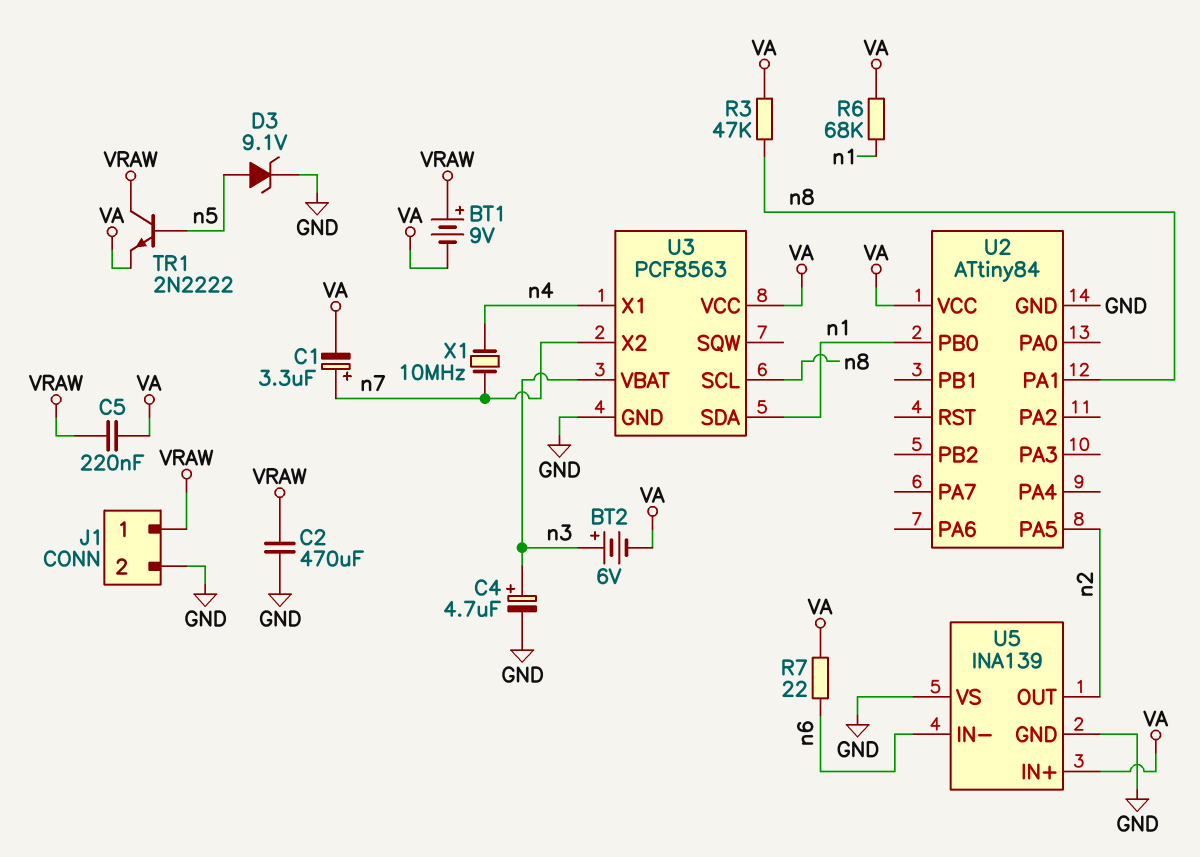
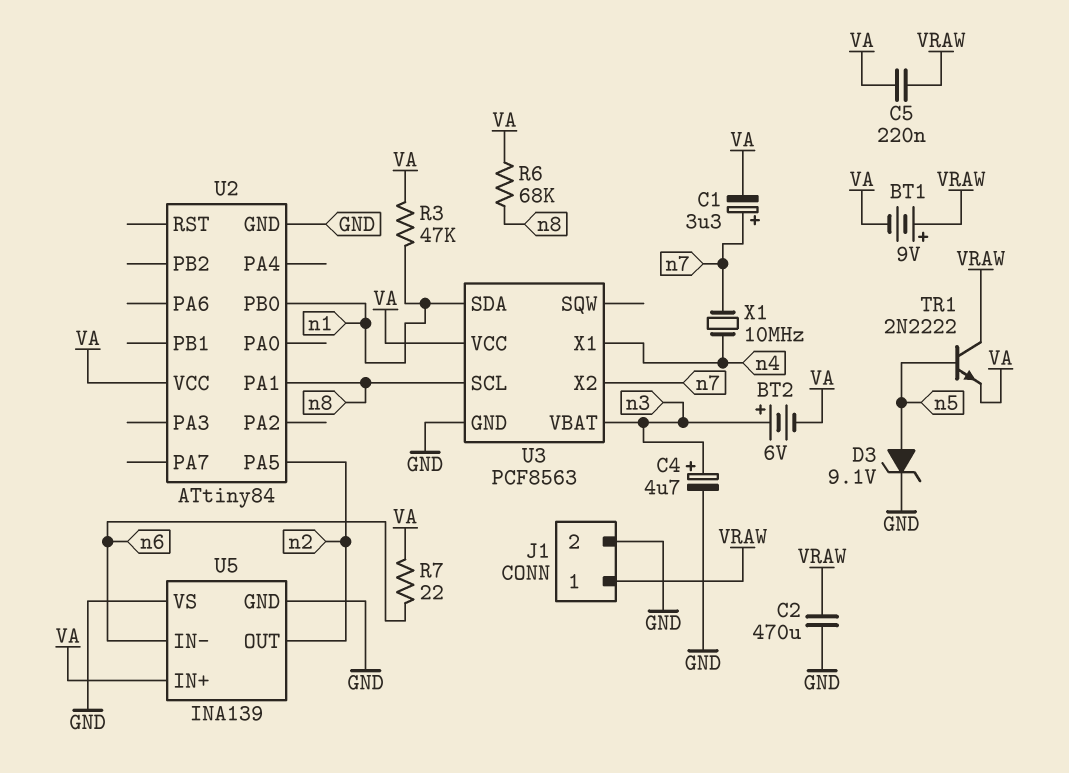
R3: 47k (VA, n8) -> 47k (VA, n1)
R6: 68k (VA, n1) -> 68k (VA, n8)

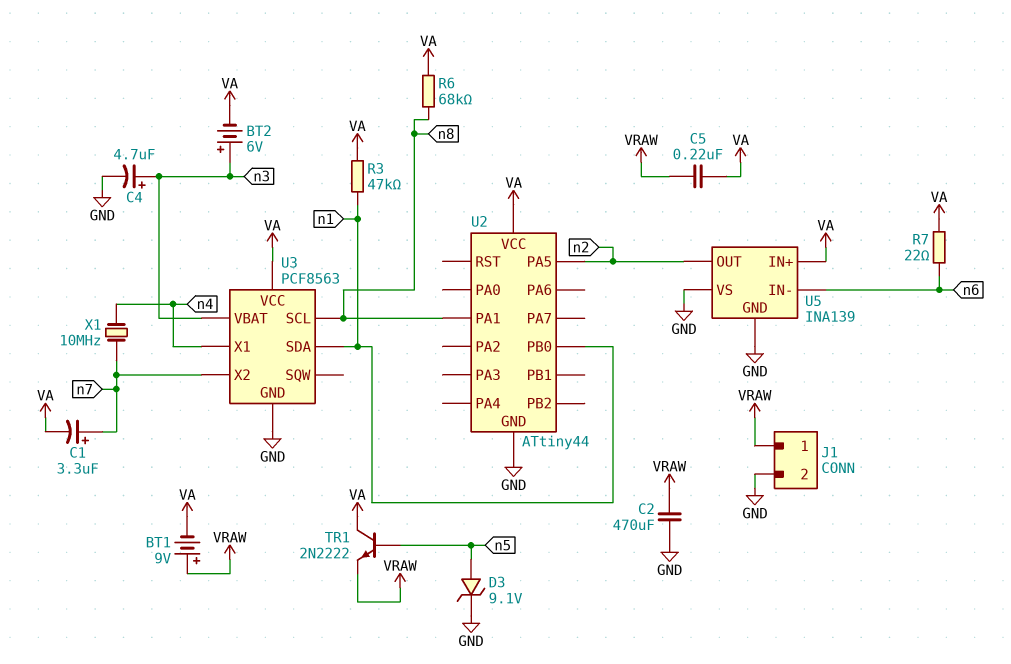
TR1: NPN 2N2222 (B n5, C VRAW, E VA) -> NPN 2N2222 (B n5, C VA, E VRAW)
U2: ATtiny84 -> ATtiny44

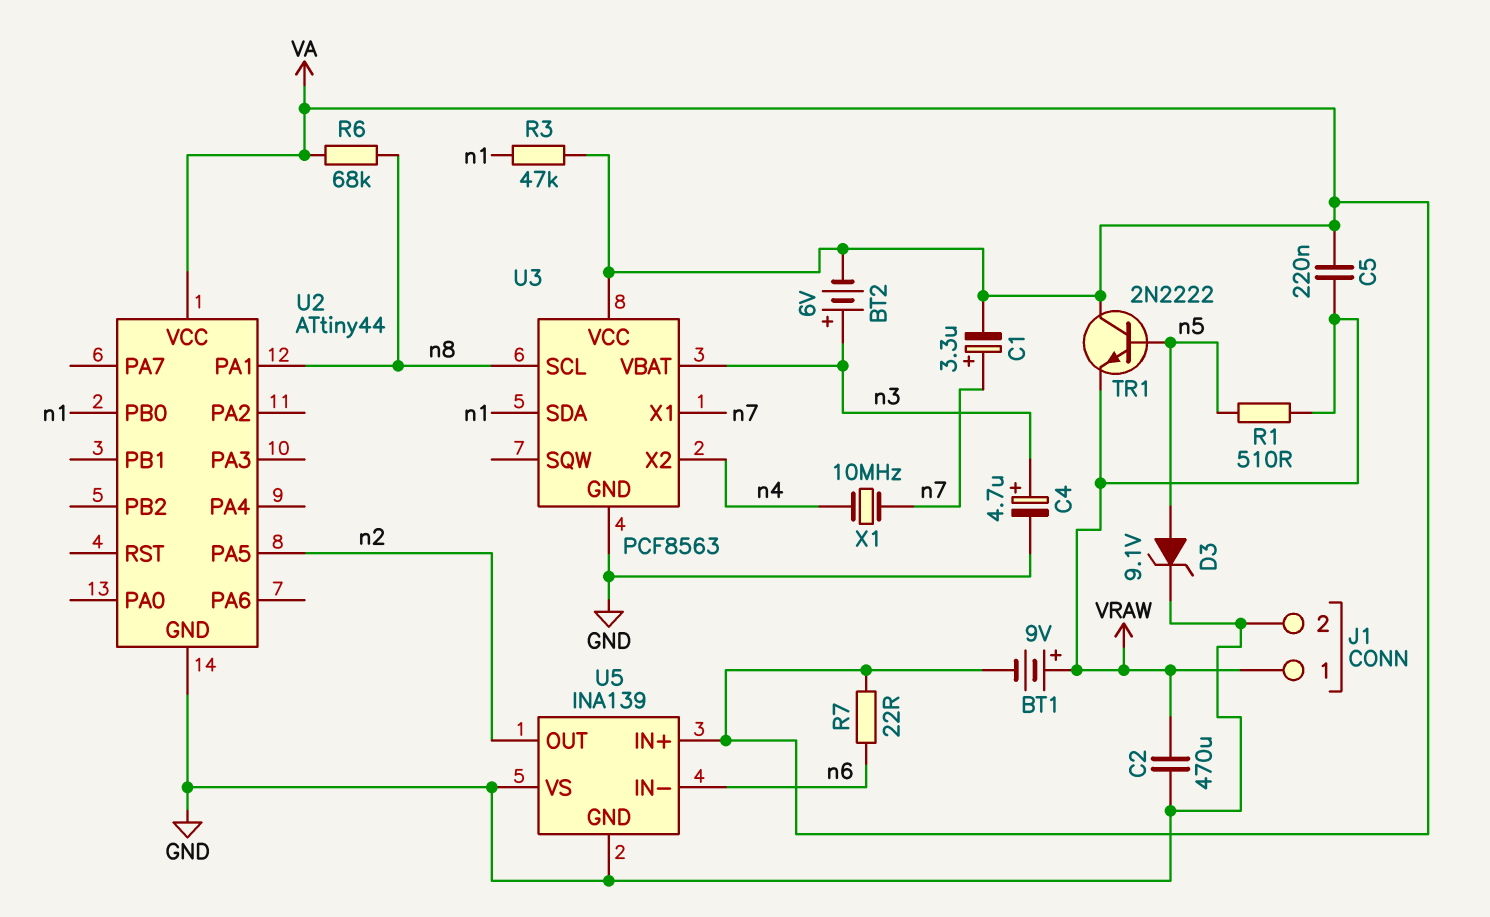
R1: none -> 510 (VRAW, n5)
U3 pin X1: n4 -> n7
U3 pin X2: n7 -> n4

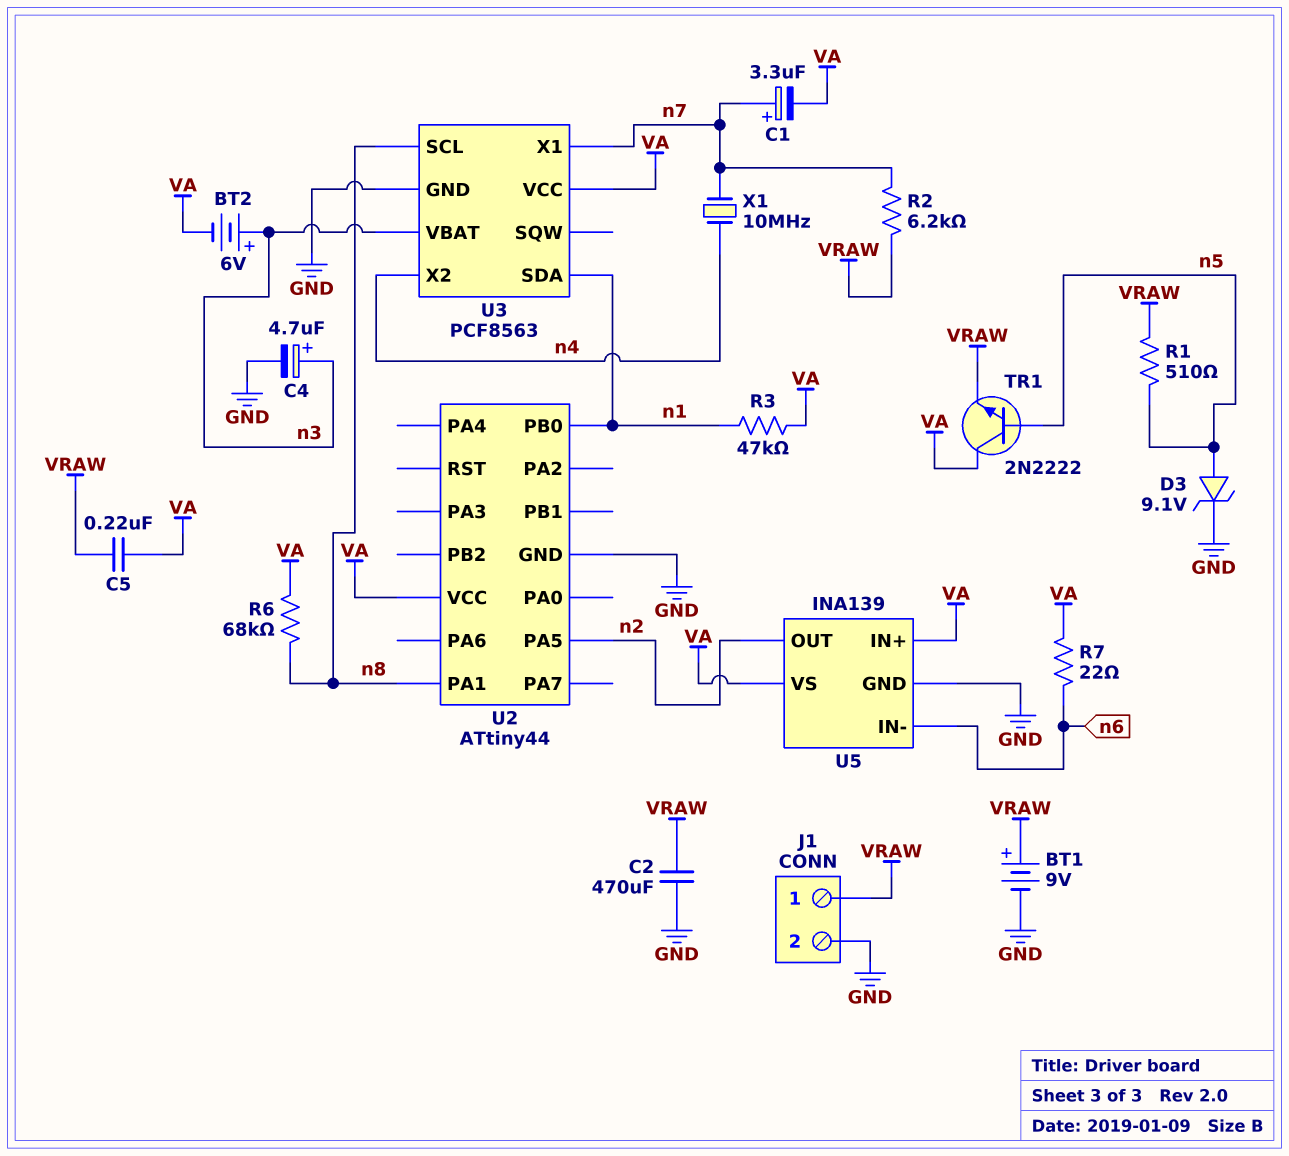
BT1: 9V (plus VRAW, minus VA) -> 9V (plus VRAW, minus GND)
R2: none -> 6.2k (VRAW, n7)
U5 pin VS: GND -> VA

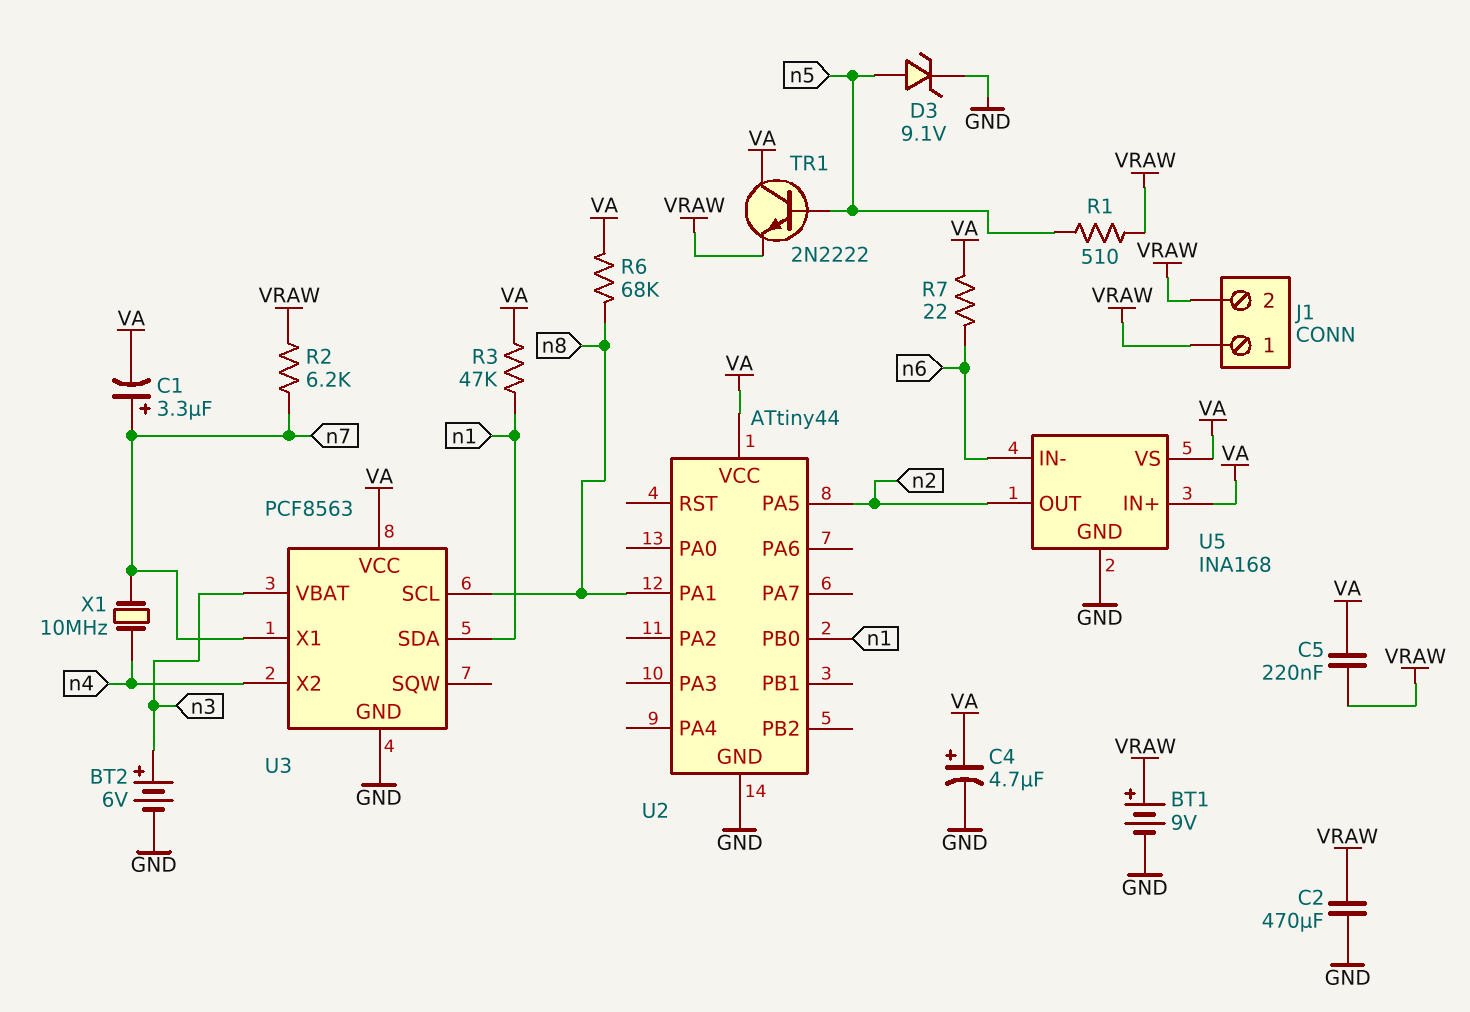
BT2: 6V (plus n3, minus VA) -> 6V (plus n3, minus GND)
C4: 4.7uF (plus n3, minus GND) -> 4.7uF (plus VA, minus GND)
J1 pin 2: GND -> VRAW
U5: INA139 -> INA168

